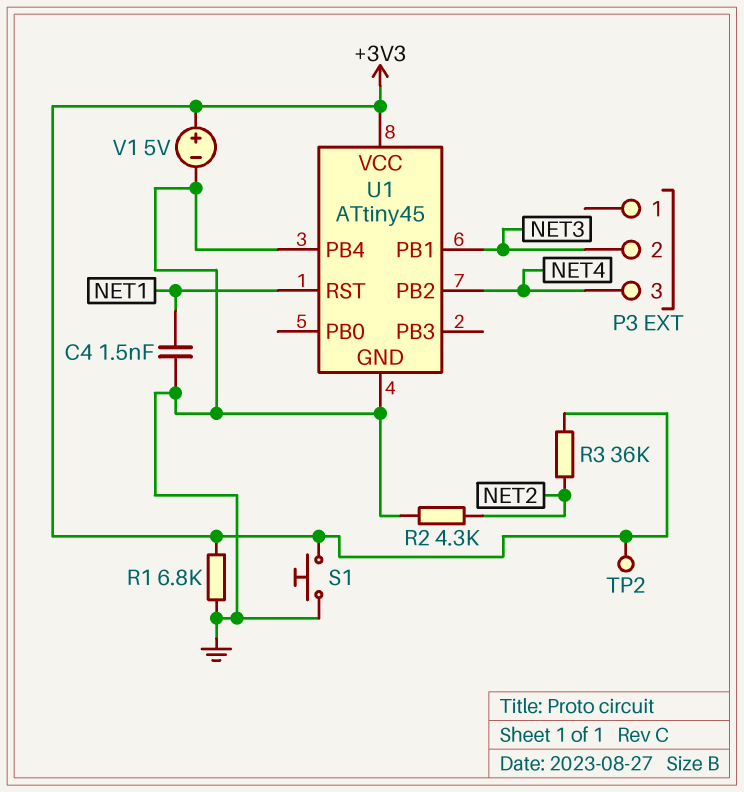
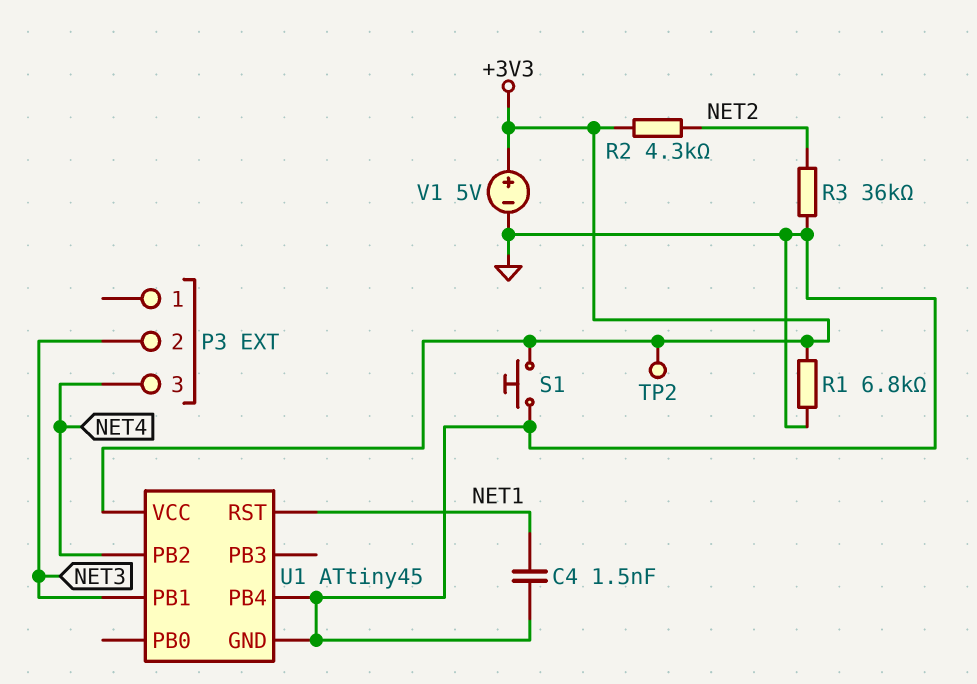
R2: 4.3k (GND, NET2) -> 4.3k (+3V3, NET2)
R3: 36k (+3V3, NET2) -> 36k (GND, NET2)

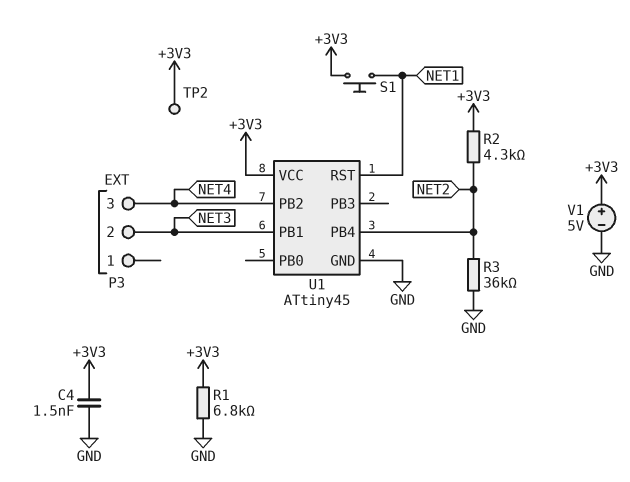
C4: 1.5nF (GND, NET1) -> 1.5nF (+3V3, GND)
S1: button (+3V3, GND) -> button (+3V3, NET1)
U1 pin PB4: GND -> NET2

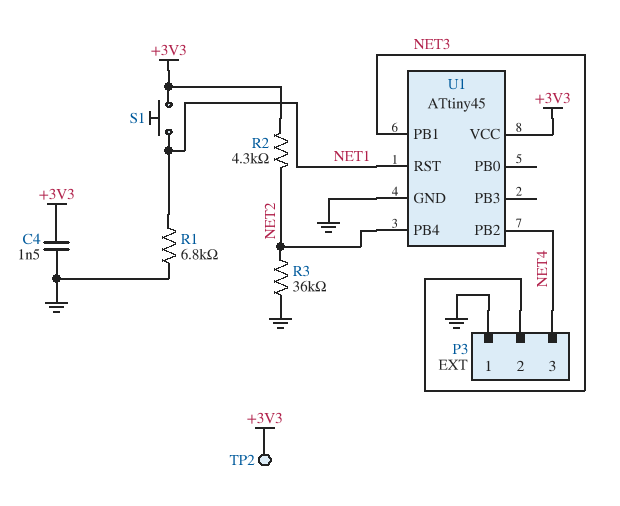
P3 pin 1: none -> GND
R1: 6.8k (+3V3, GND) -> 6.8k (GND, NET1)
V1: 5V (plus +3V3, minus GND) -> none

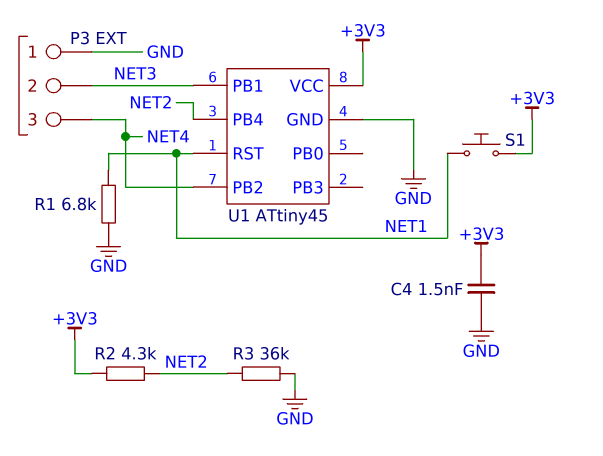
TP2: test point (+3V3) -> none

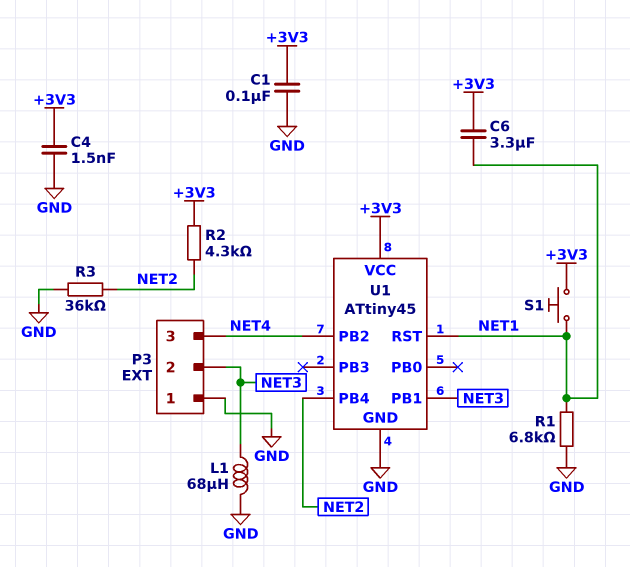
C1: none -> 100nF (+3V3, GND)
C6: none -> 3.3uF (+3V3, NET1)
L1: none -> 68uH (GND, NET3)

